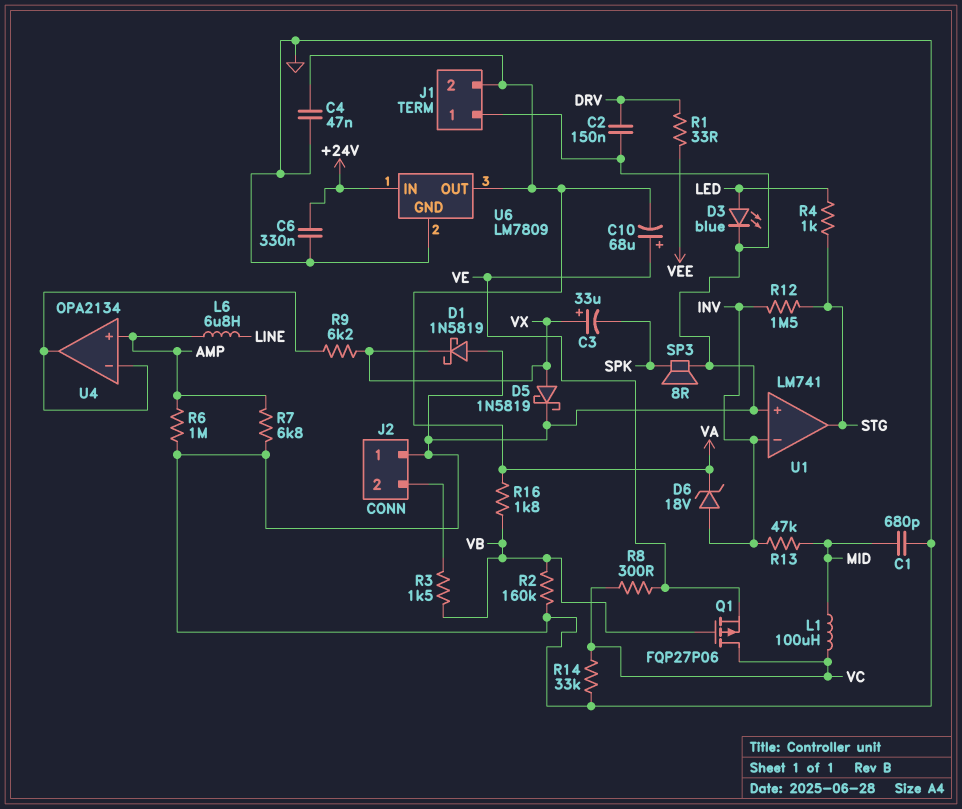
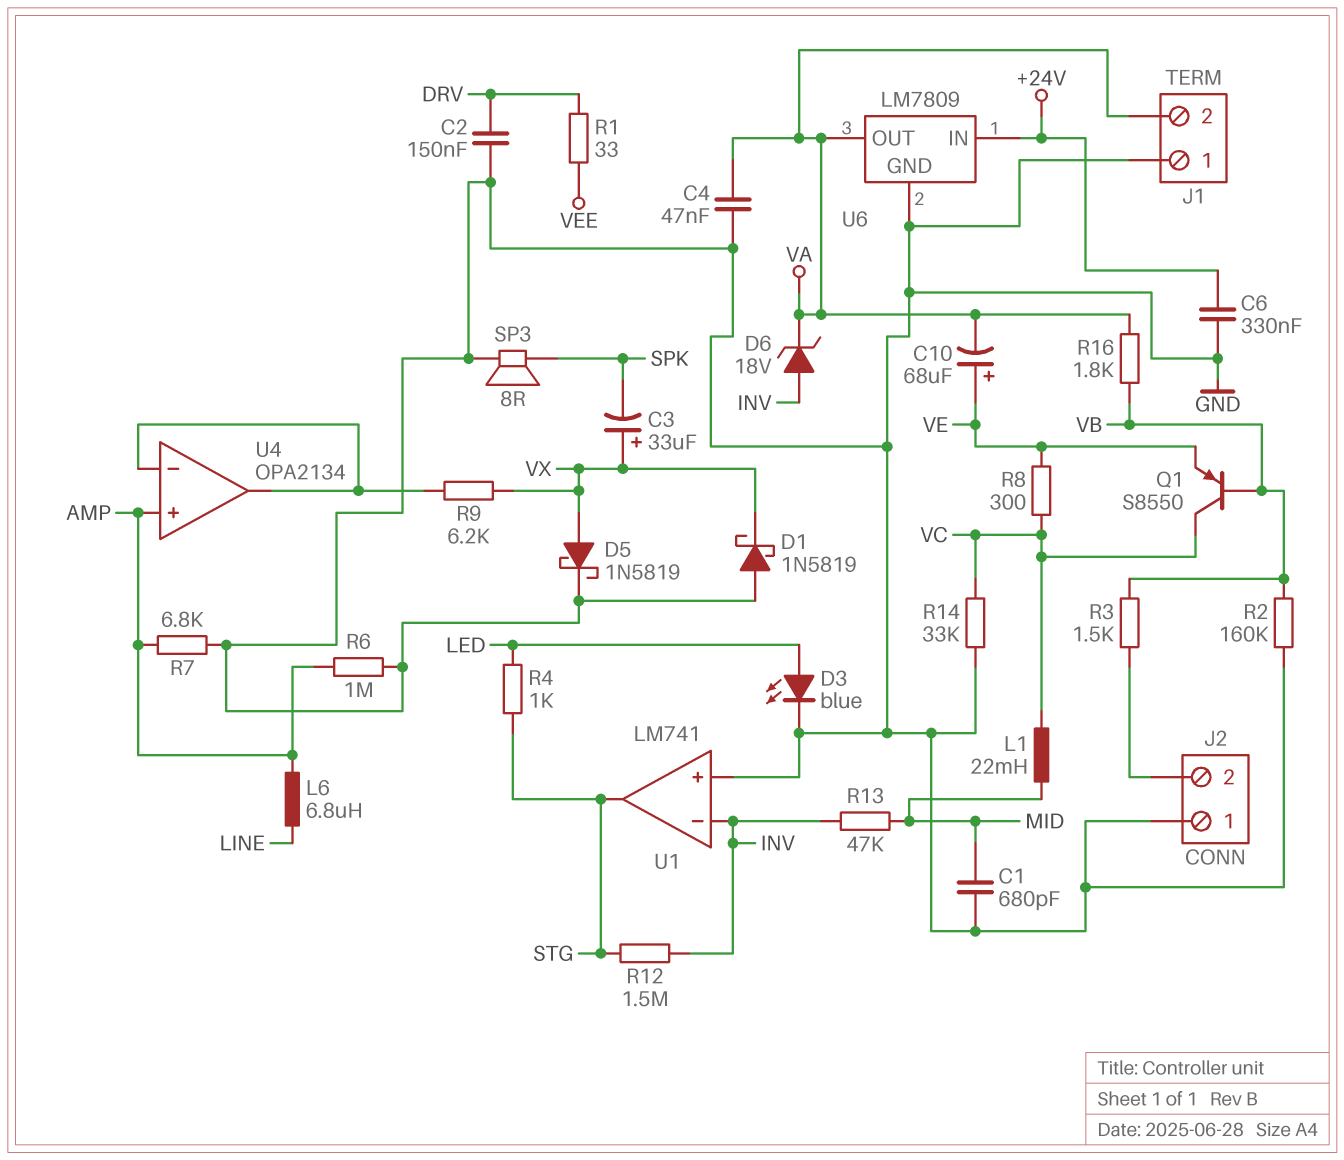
L1: 100uH (MID, VC) -> 22mH (MID, VC)
Q1: PMOS FQP27P06 (G VB, D VC, S VE) -> PNP S8550 (B VB, C VC, E VE)

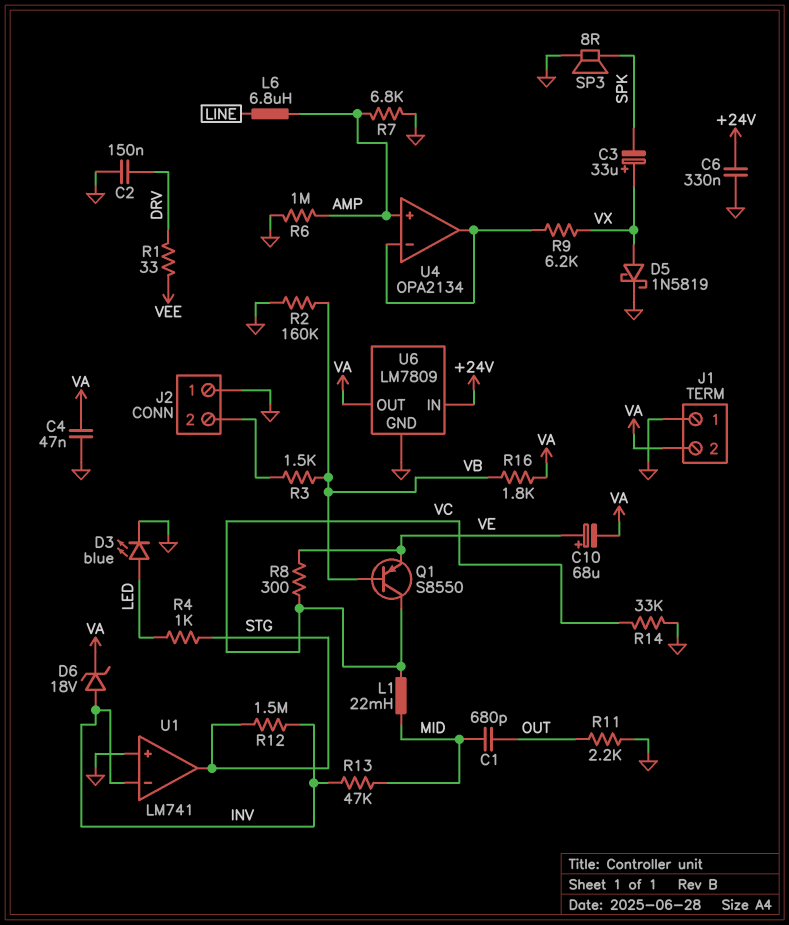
C1: 680pF (GND, MID) -> 680pF (MID, OUT)
D1: schottky 1N5819 (A GND, K VX) -> none
R11: none -> 2.2k (GND, OUT)

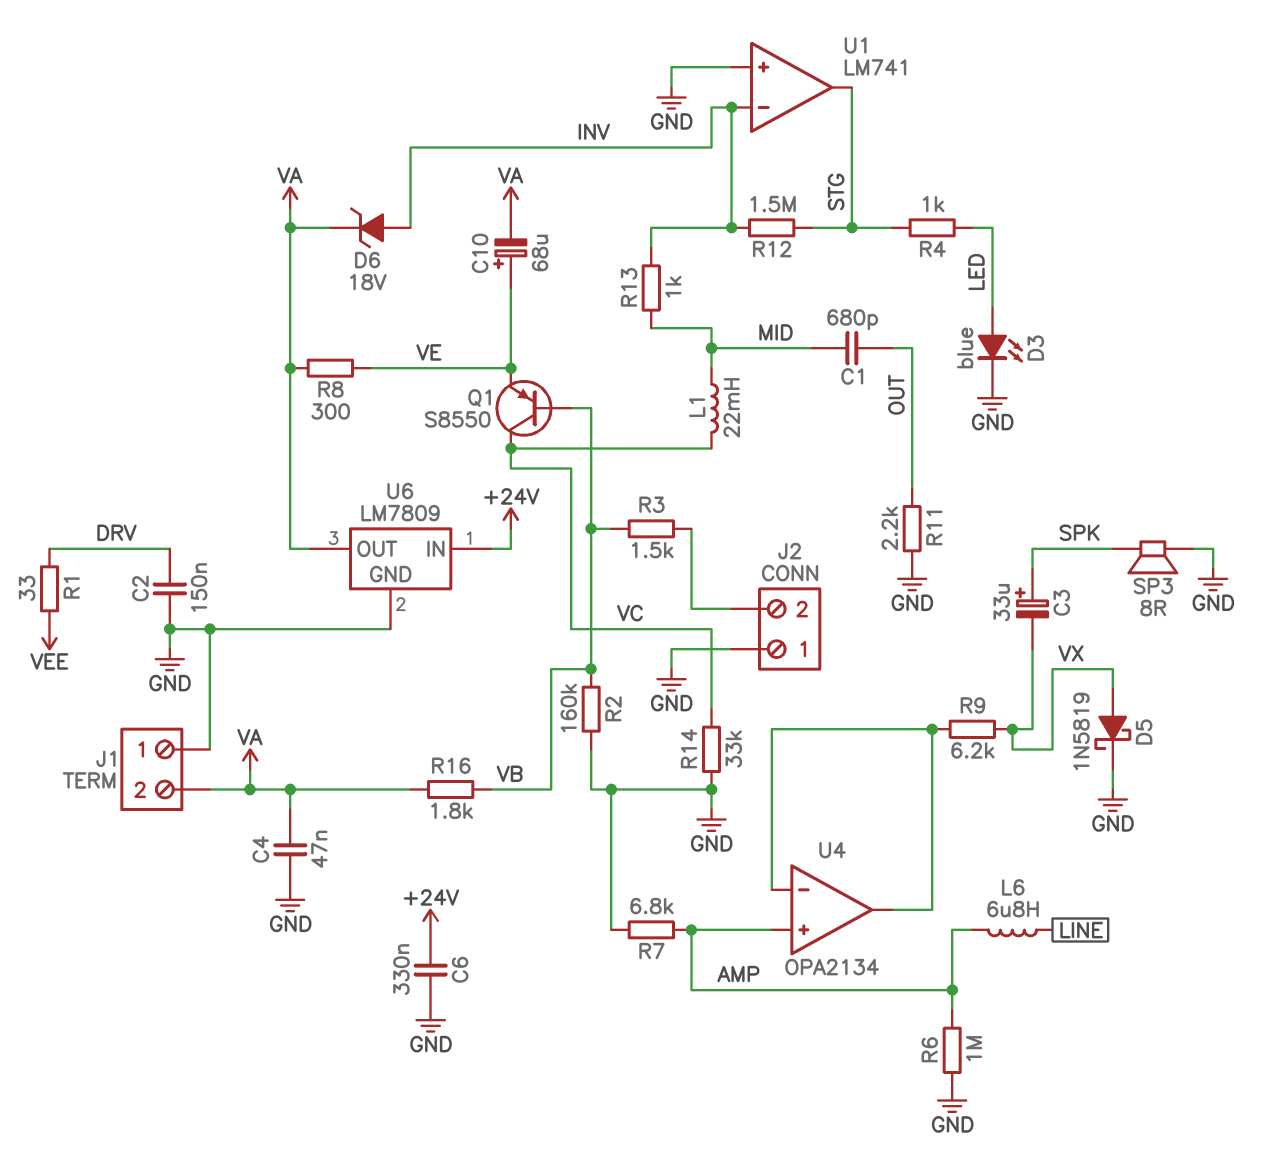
C3: 33uF (plus VX, minus SPK) -> 33uF (plus SPK, minus VX)
R8: 300 (VC, VE) -> 300 (VA, VE)
R13: 47k (INV, MID) -> 1k (INV, MID)

